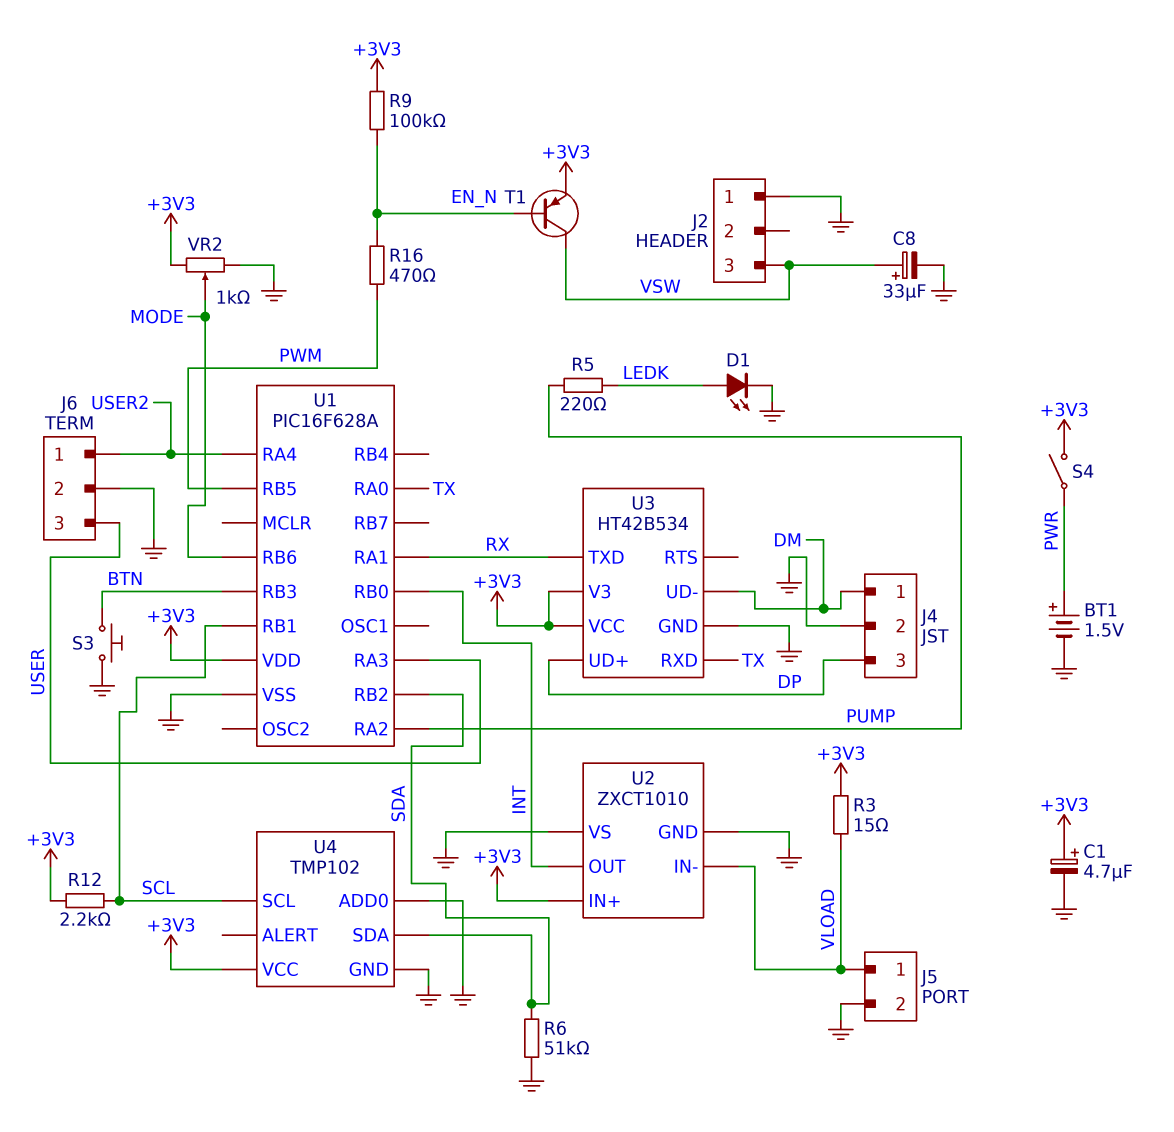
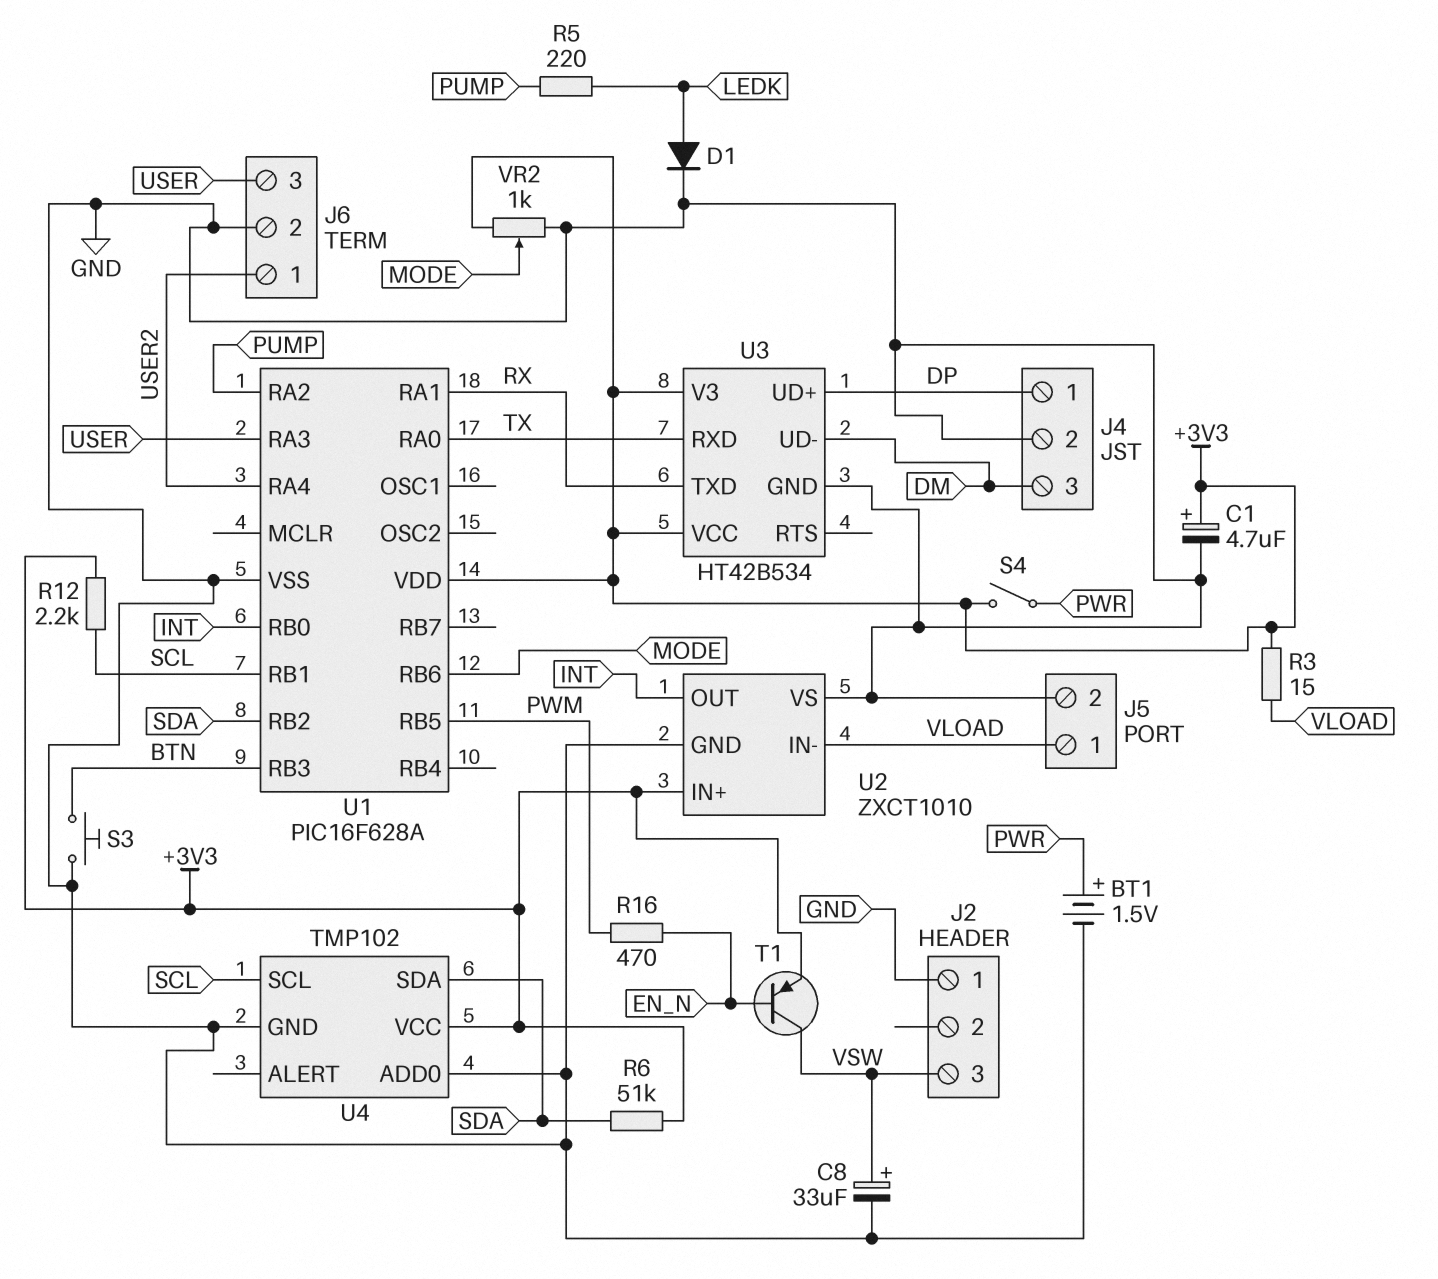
D1: LED (A LEDK, K GND) -> diode (A LEDK, K GND)
J4 pin 1: DM -> DP
J4 pin 3: DP -> DM
R6: 51k (GND, SDA) -> 51k (+3V3, SDA)
R9: 100k (+3V3, EN_N) -> none

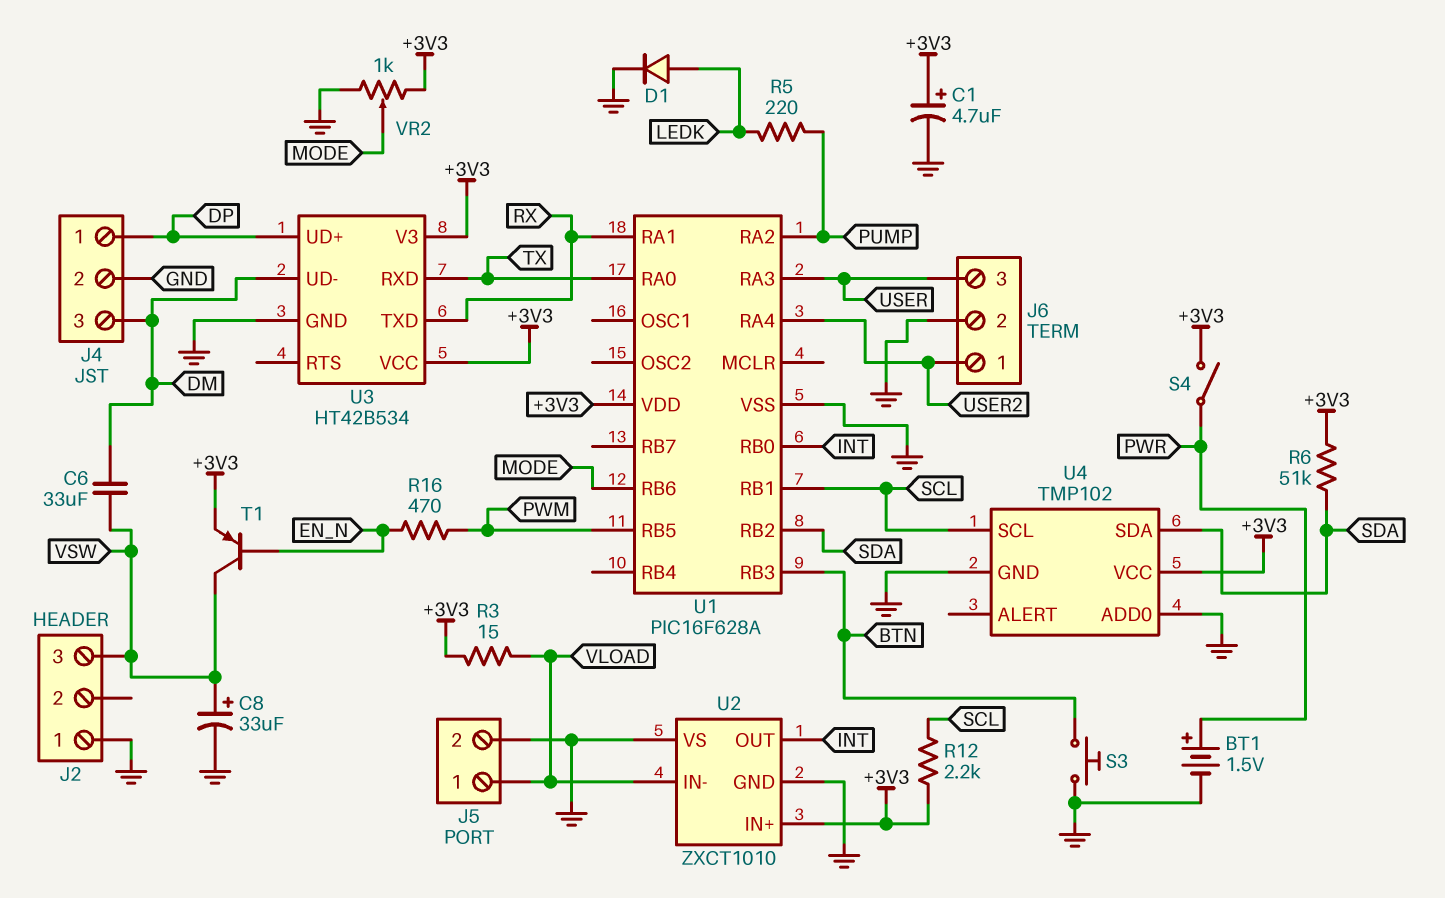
C6: none -> 33uF (DM, VSW)

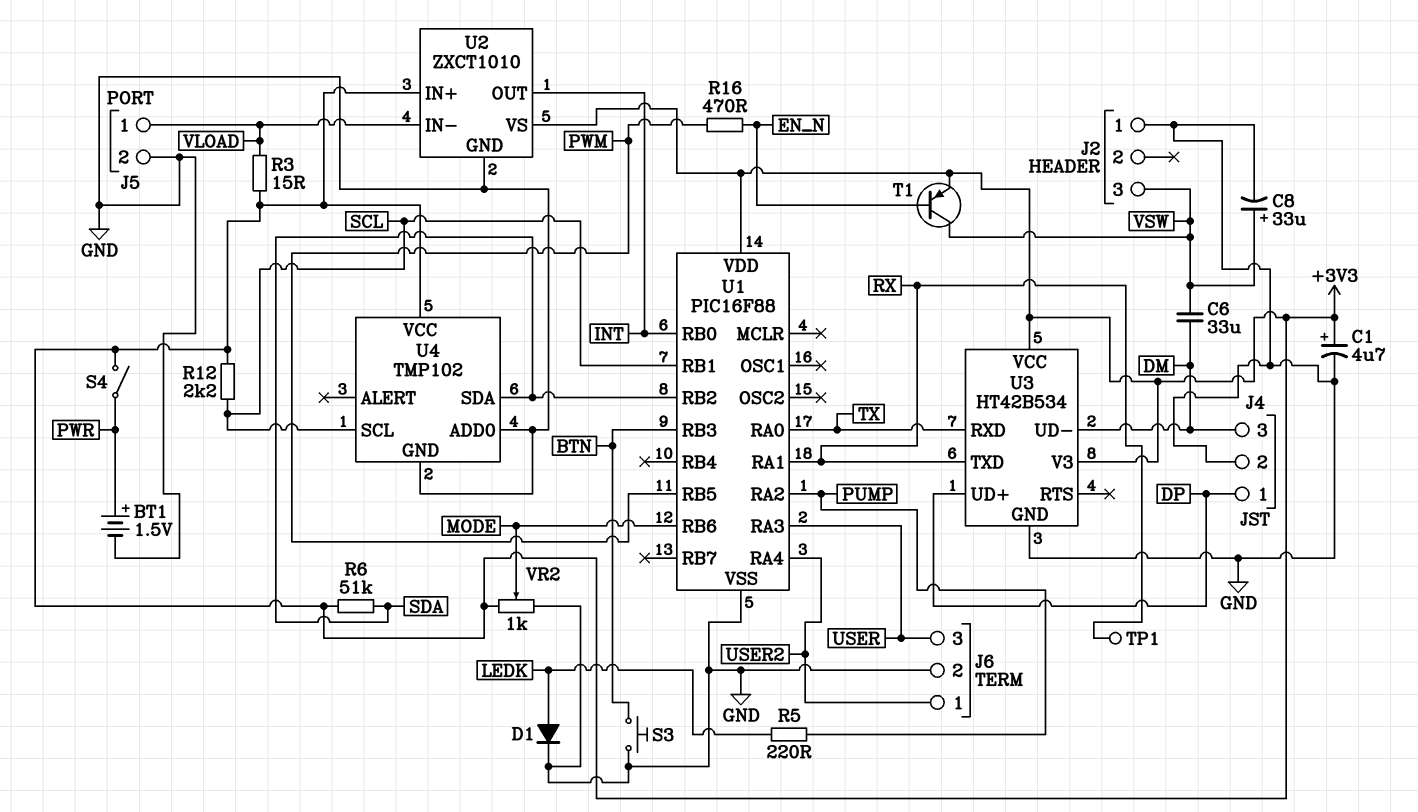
TP1: none -> test point (RX)
U1: PIC16F628A -> PIC16F88
U2 pin VS: GND -> +3V3

